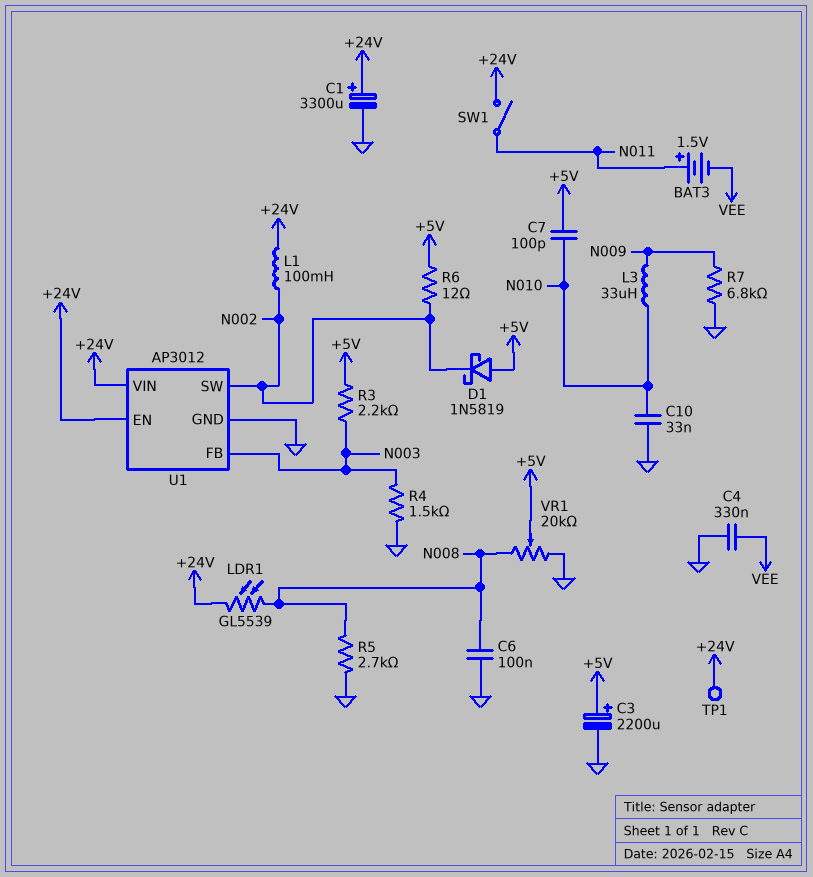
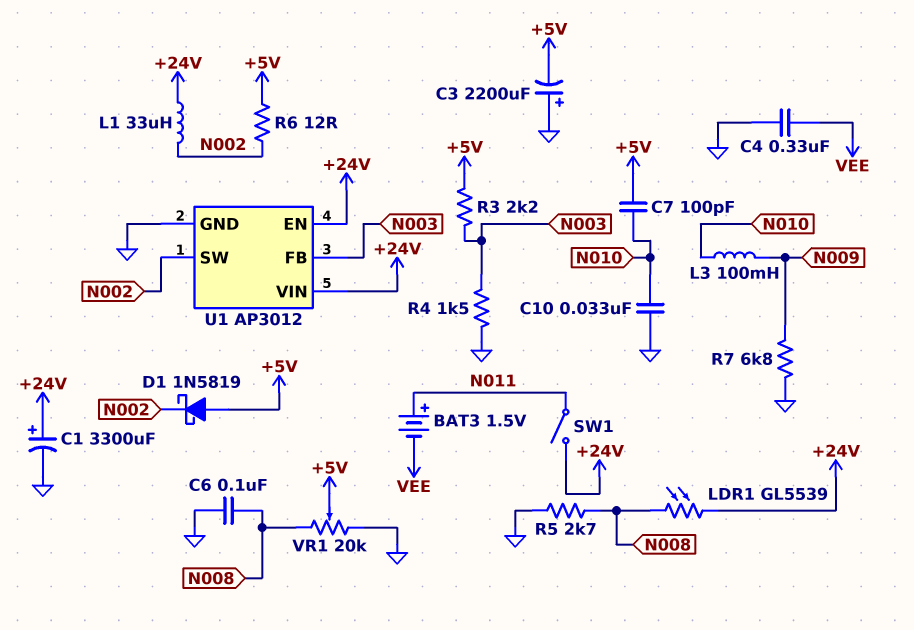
C3: 2200uF (plus +5V, minus GND) -> 2200uF (plus GND, minus +5V)
L1: 100mH (+24V, N002) -> 33uH (+24V, N002)
L3: 33uH (N009, N010) -> 100mH (N009, N010)
TP1: test point (+24V) -> none

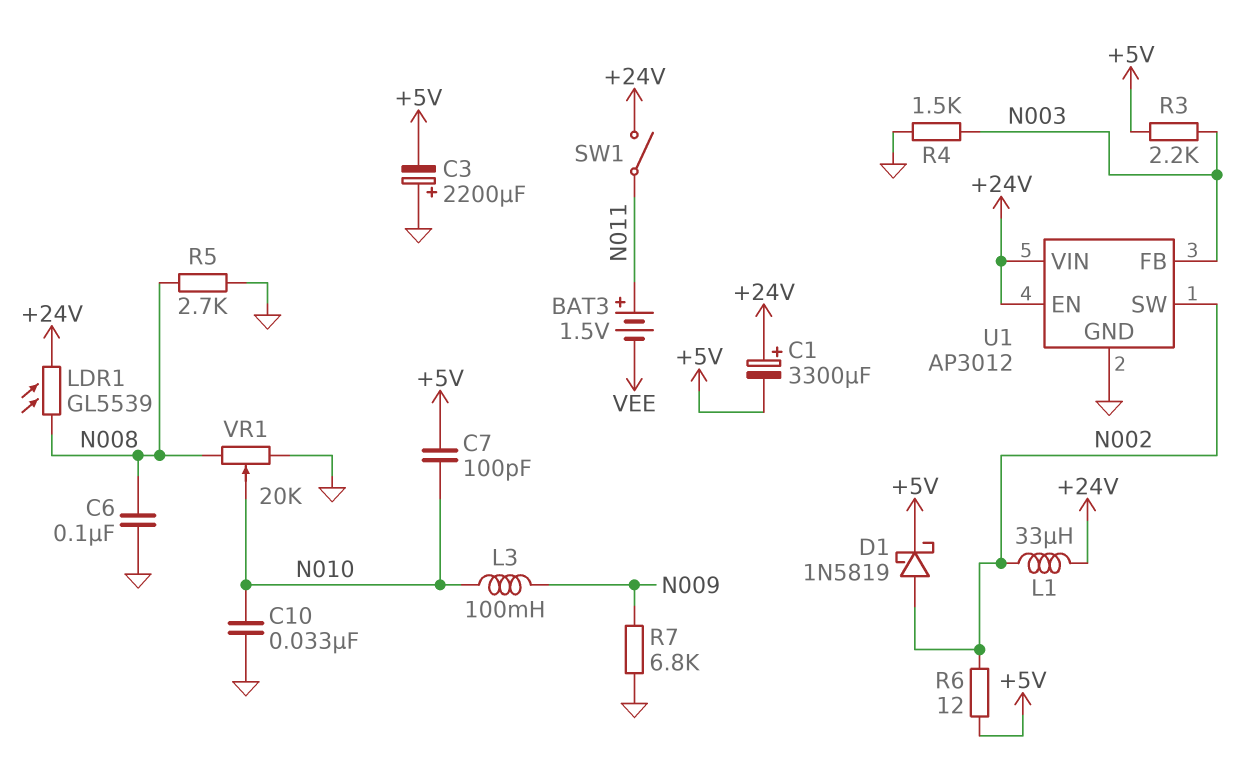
C1: 3300uF (plus +24V, minus GND) -> 3300uF (plus +24V, minus +5V)
C4: 330nF (GND, VEE) -> none
D1: schottky 1N5819 (A +5V, K N002) -> schottky 1N5819 (A N002, K +5V)
VR1: 20k (GND, N008, wiper +5V) -> 20k (GND, N008, wiper N010)

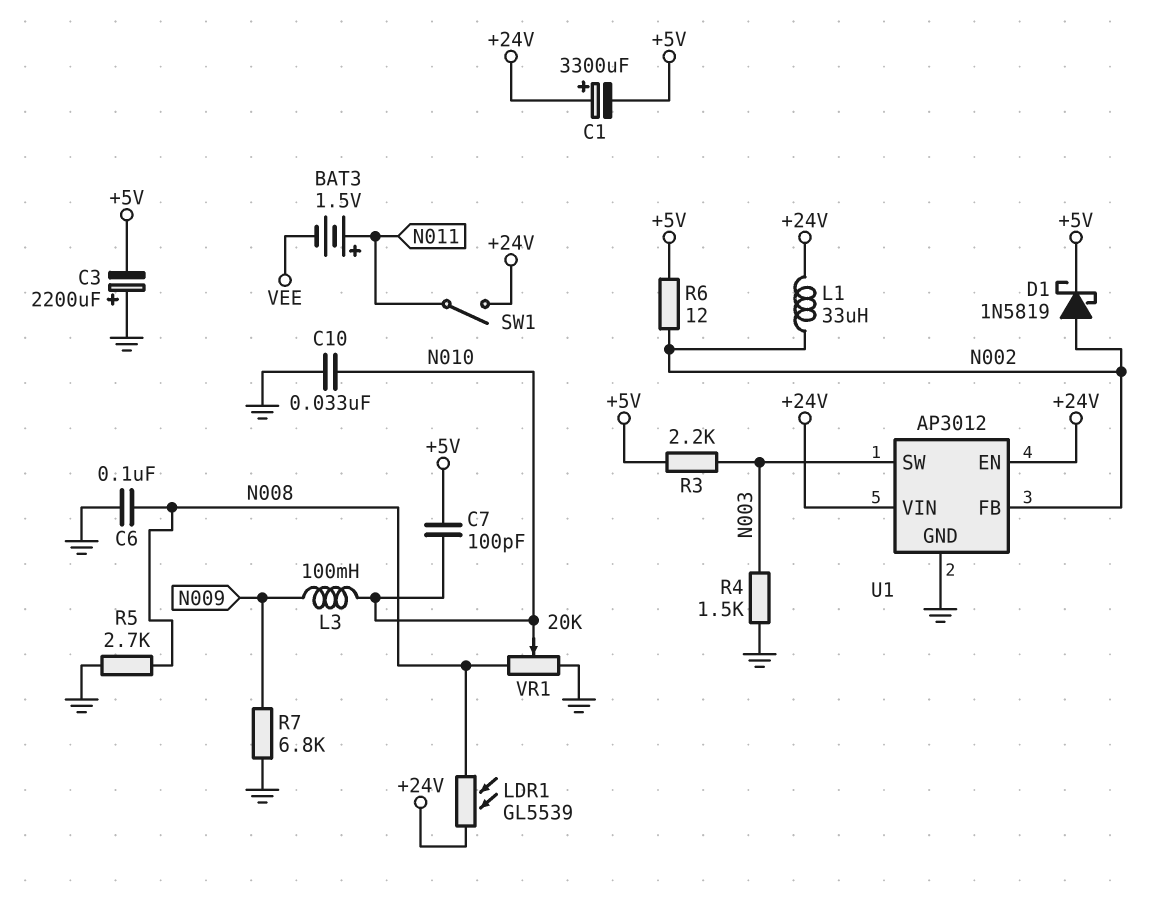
U1 pin FB: N003 -> N002
U1 pin SW: N002 -> N003

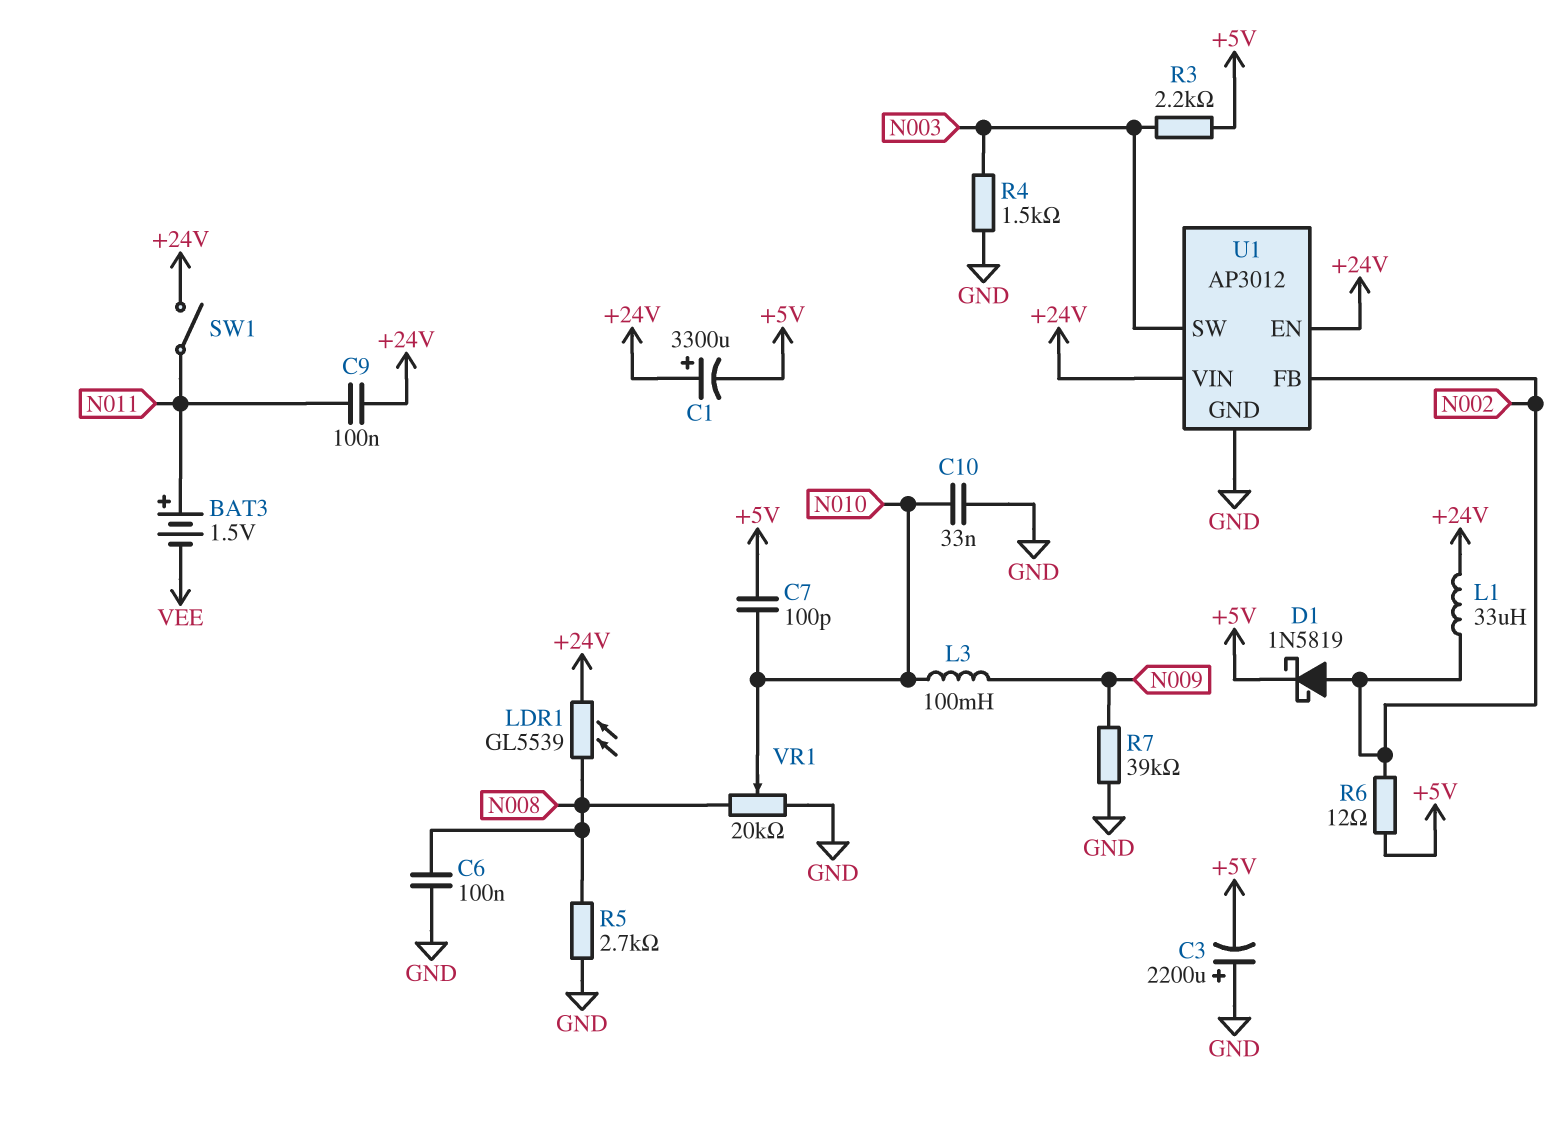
C9: none -> 100nF (+24V, N011)
R7: 6.8k (GND, N009) -> 39k (GND, N009)

